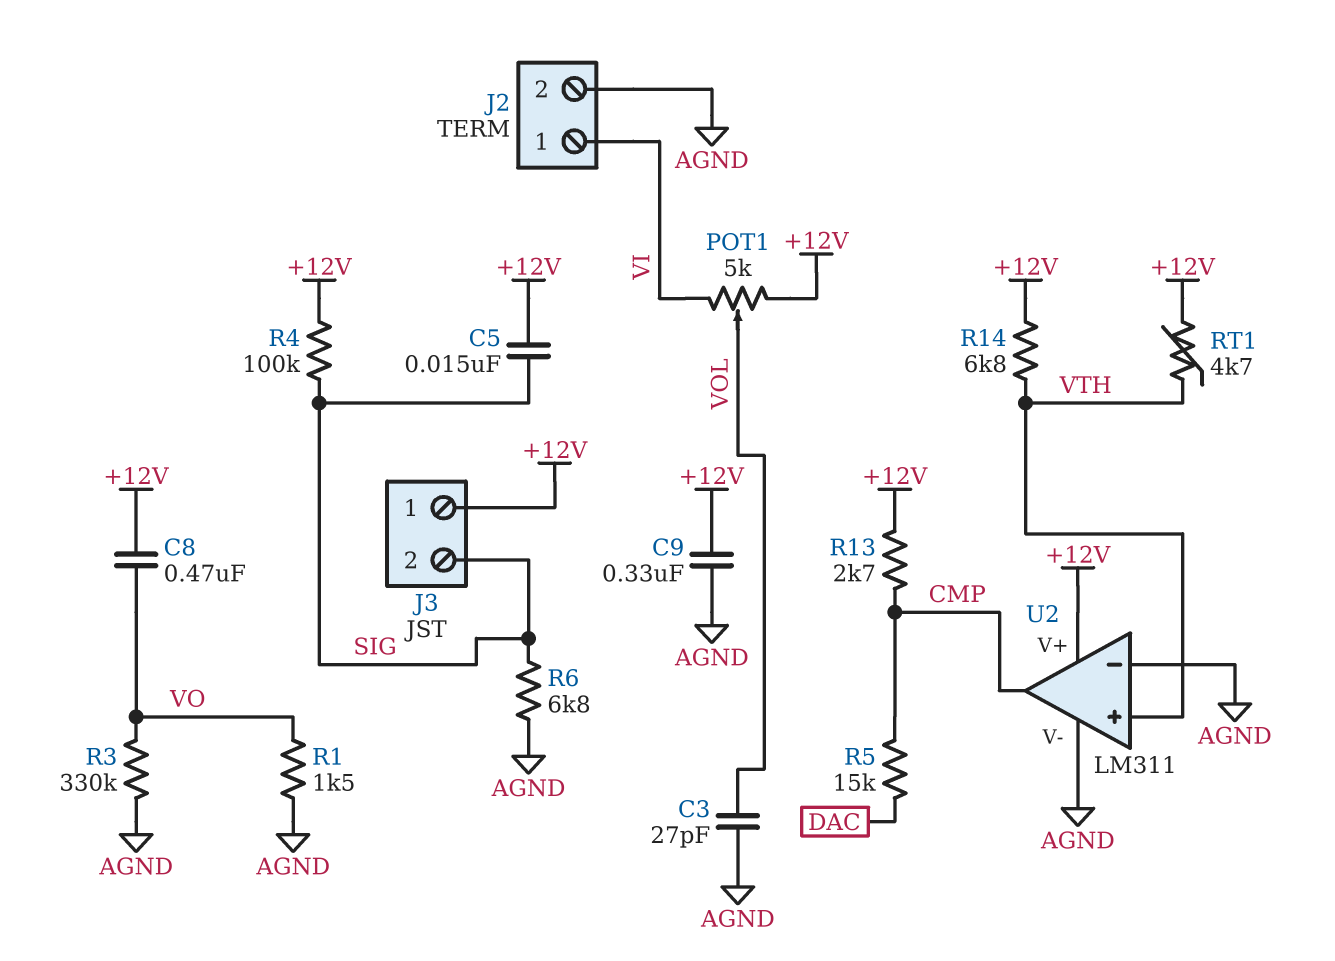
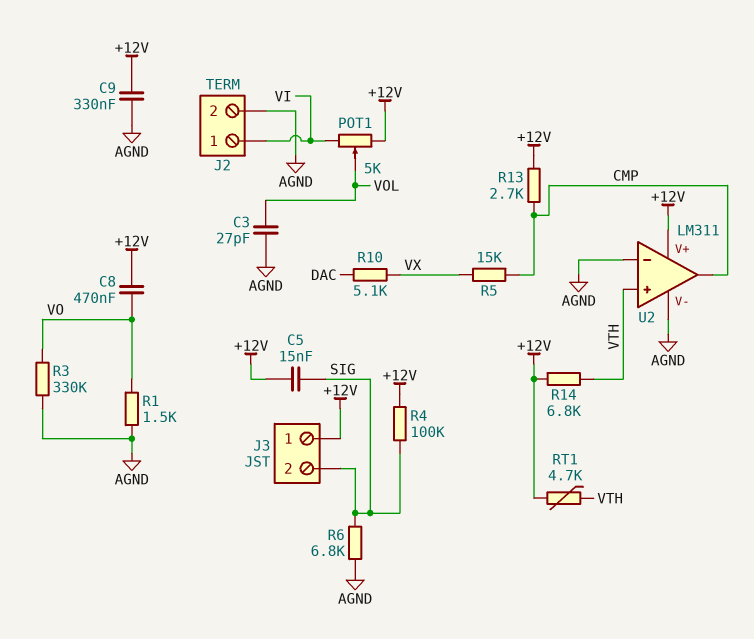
R5: 15k (CMP, DAC) -> 15k (CMP, VX)
R10: none -> 5.1k (DAC, VX)

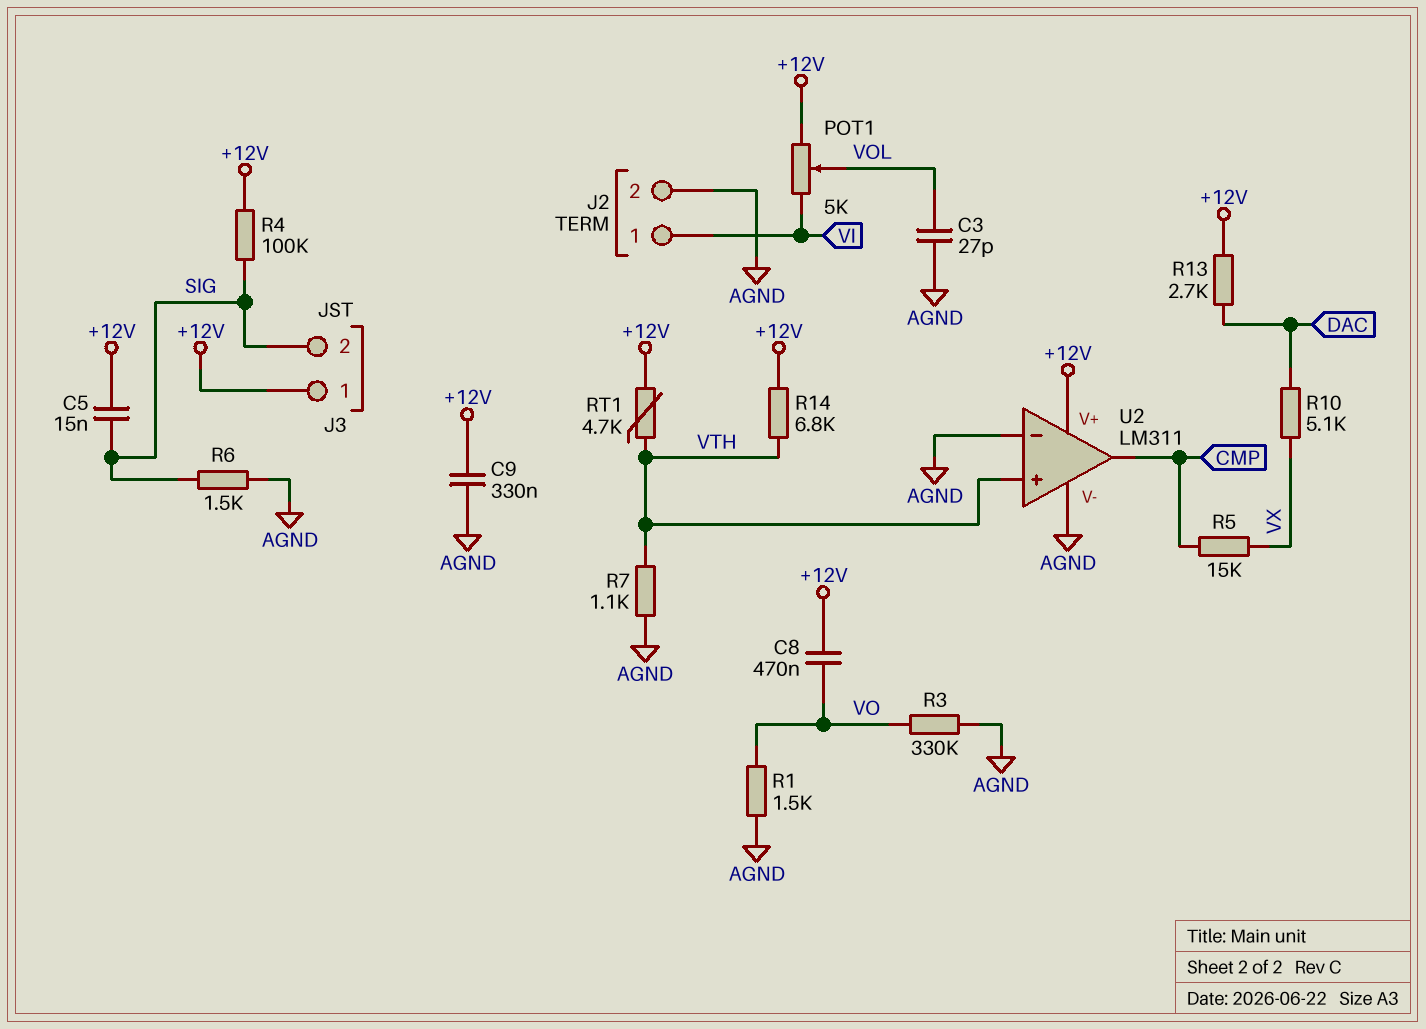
R6: 6.8k (AGND, SIG) -> 1.5k (AGND, SIG)
R7: none -> 1.1k (AGND, VTH)
R13: 2.7k (+12V, CMP) -> 2.7k (+12V, DAC)

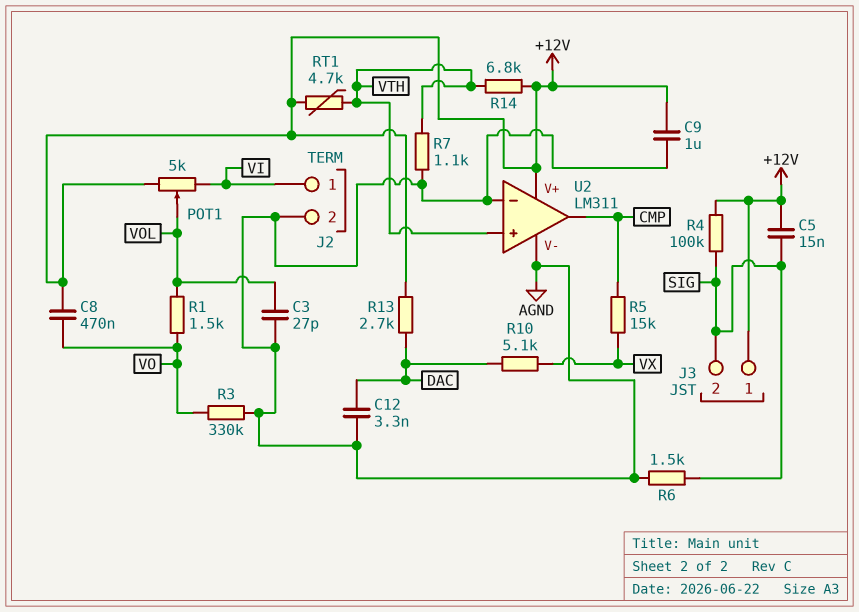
C9: 330nF (+12V, AGND) -> 1uF (+12V, AGND)
C12: none -> 3.3nF (AGND, DAC)
R1: 1.5k (AGND, VO) -> 1.5k (VO, VOL)

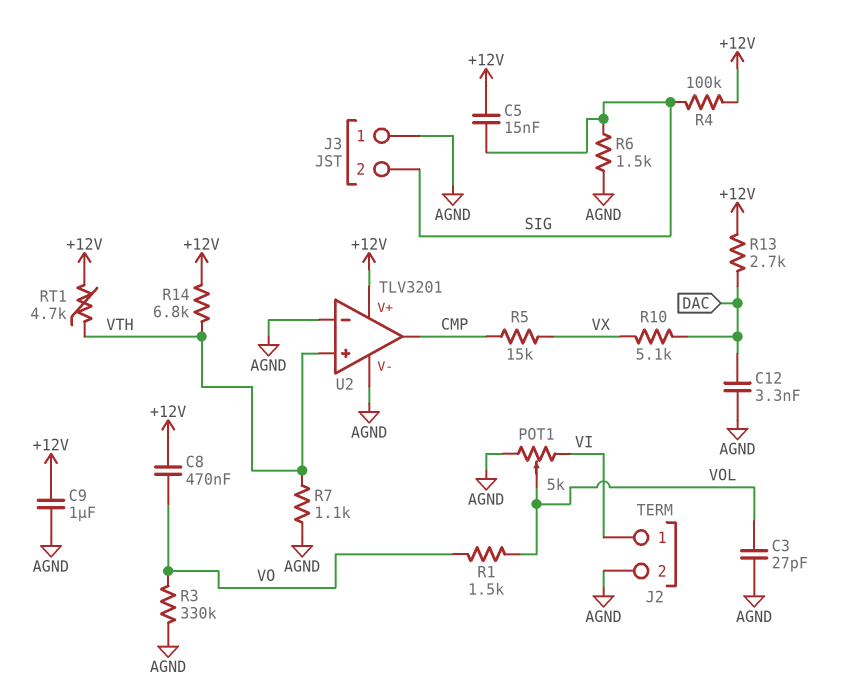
J3 pin 1: +12V -> AGND
POT1: 5k (+12V, VI, wiper VOL) -> 5k (AGND, VI, wiper VOL)
U2: LM311 -> TLV3201

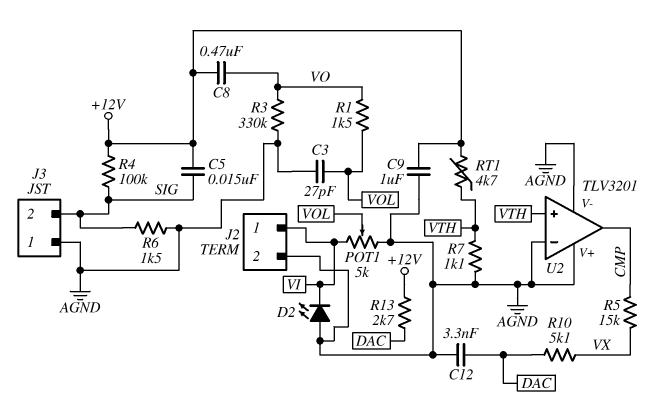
D2: none -> LED (A AGND, K VI)
R14: 6.8k (+12V, VTH) -> none
U2 pin V+: +12V -> AGND

